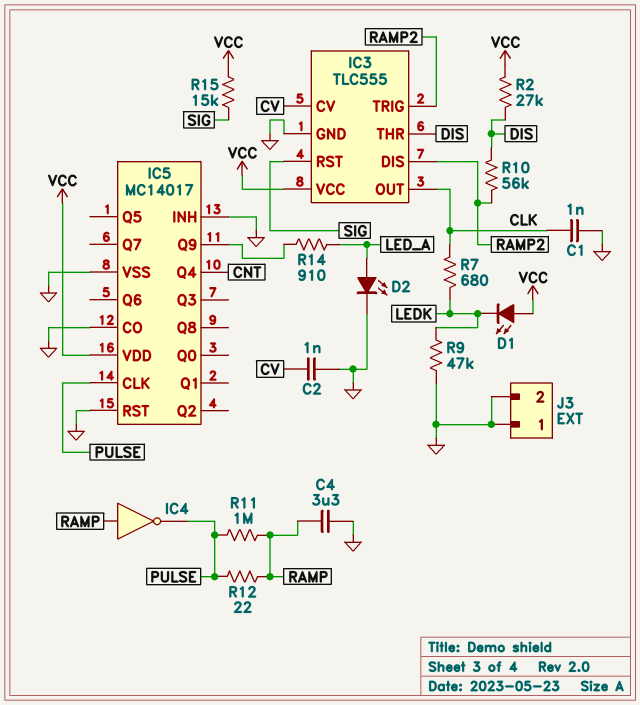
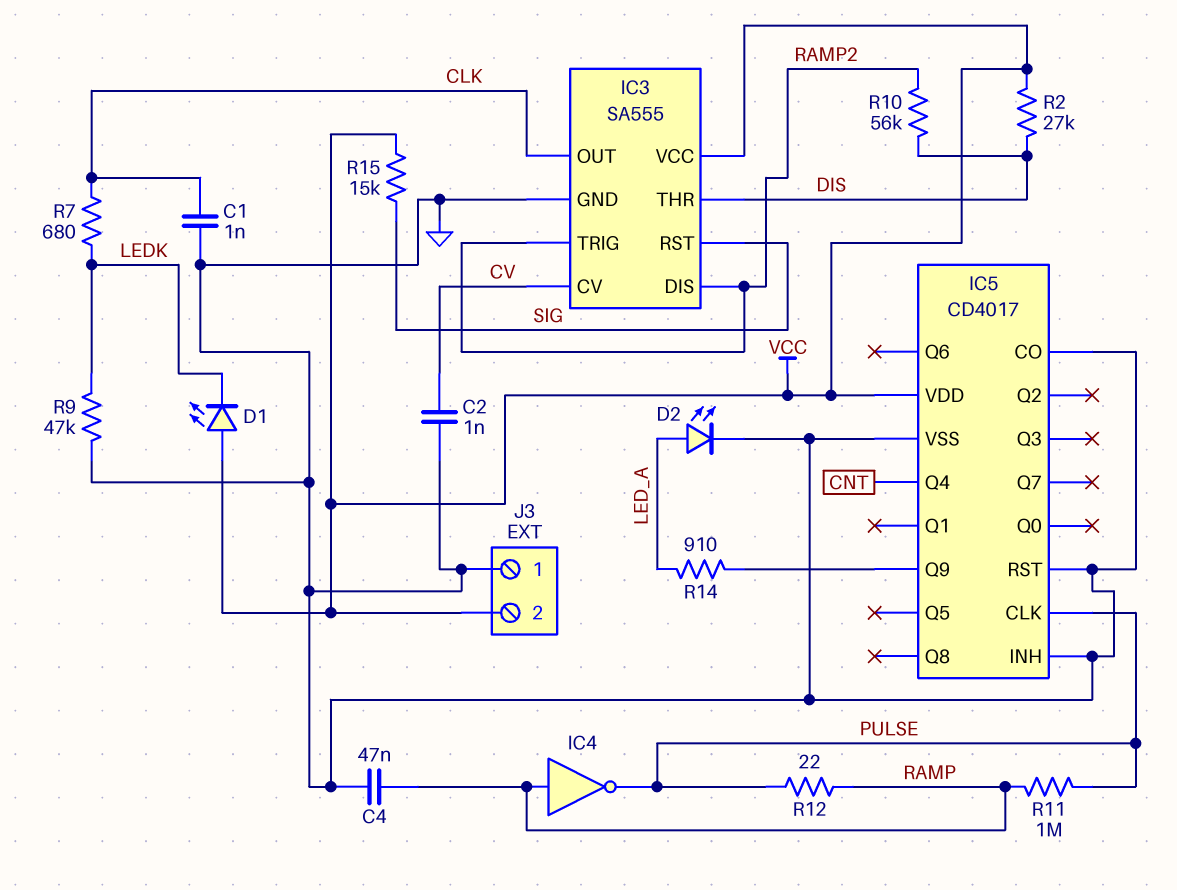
C4: 3.3uF (GND, RAMP) -> 47nF (GND, RAMP)
IC3: TLC555 -> SA555
IC5: MC14017 -> CD4017
J3 pin 2: GND -> VCC

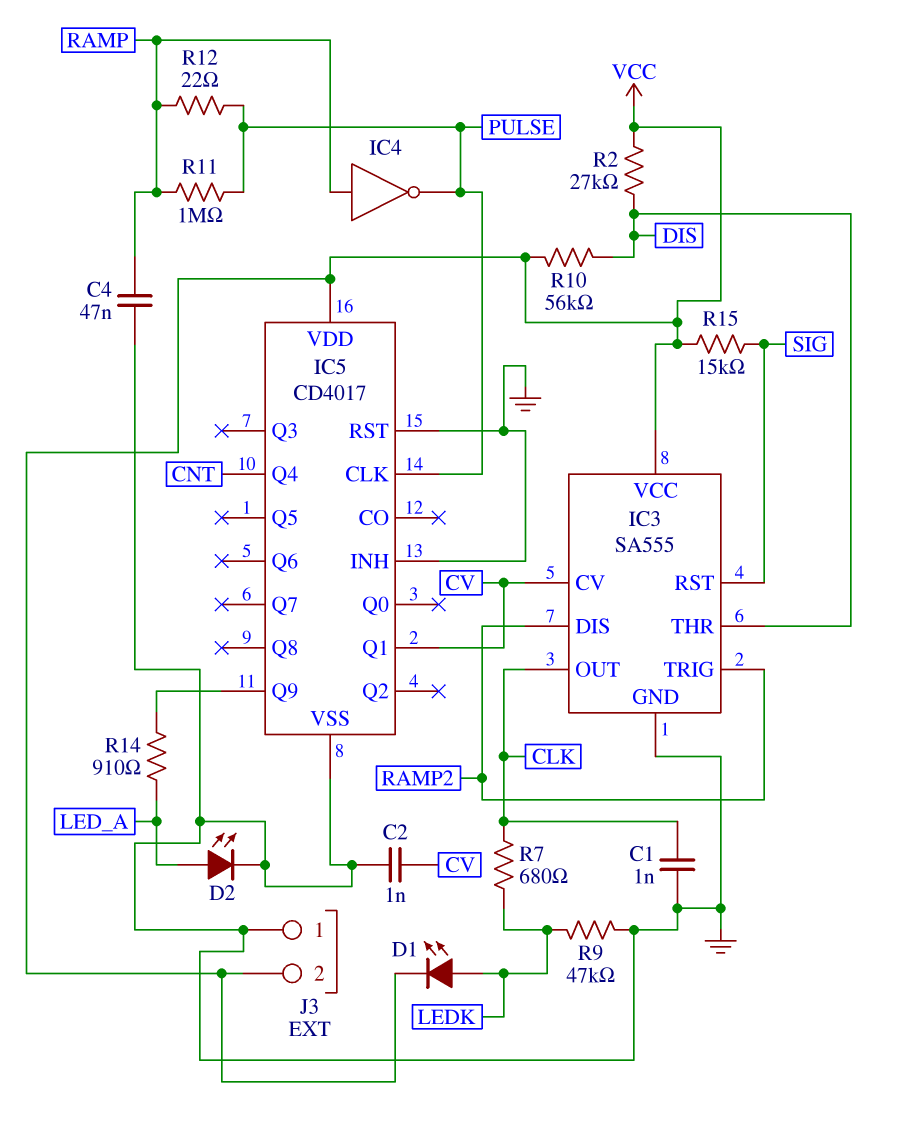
D1: LED (A VCC, K LEDK) -> LED (A LEDK, K VCC)
IC5 pin CO: GND -> none
IC5 pin Q1: none -> CV
R10: 56k (DIS, RAMP2) -> 56k (DIS, VCC)

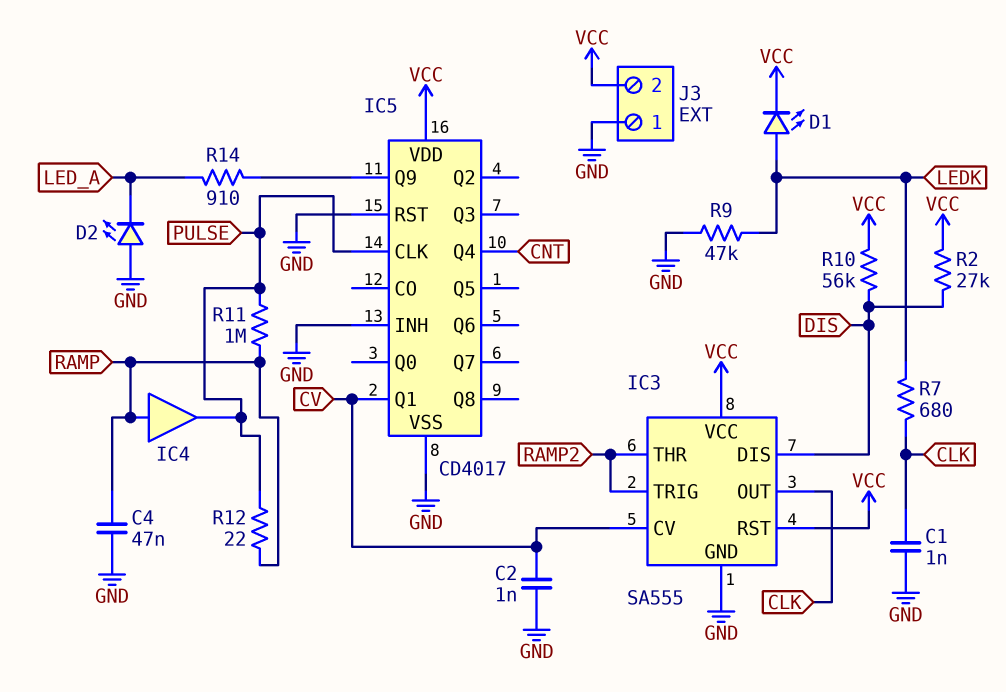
D2: LED (A LED_A, K GND) -> LED (A GND, K LED_A)
IC3 pin DIS: RAMP2 -> DIS
IC3 pin RST: SIG -> VCC
IC3 pin THR: DIS -> RAMP2
IC4: NOT (in RAMP, out PULSE) -> buffer (in RAMP, out PULSE)
R15: 15k (SIG, VCC) -> none

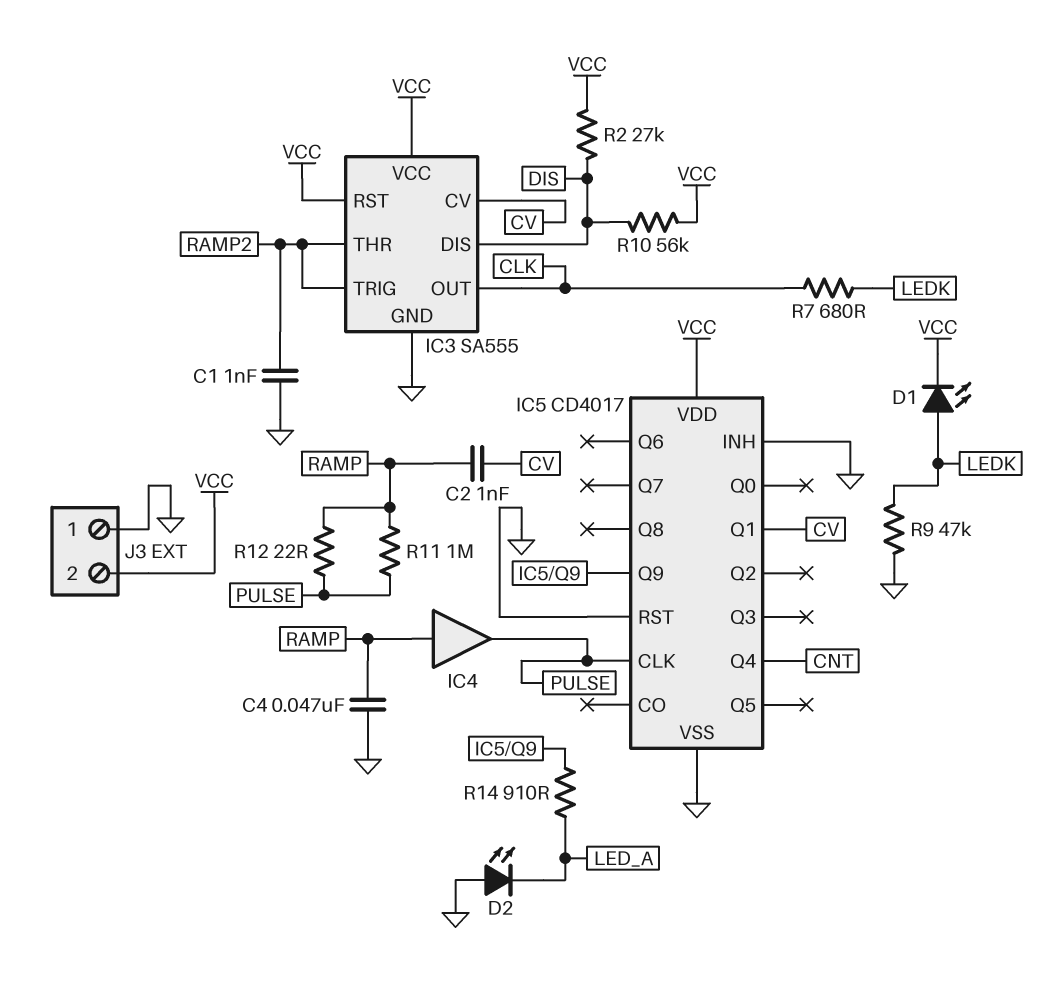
C1: 1nF (CLK, GND) -> 1nF (GND, RAMP2)
C2: 1nF (CV, GND) -> 1nF (CV, RAMP)

